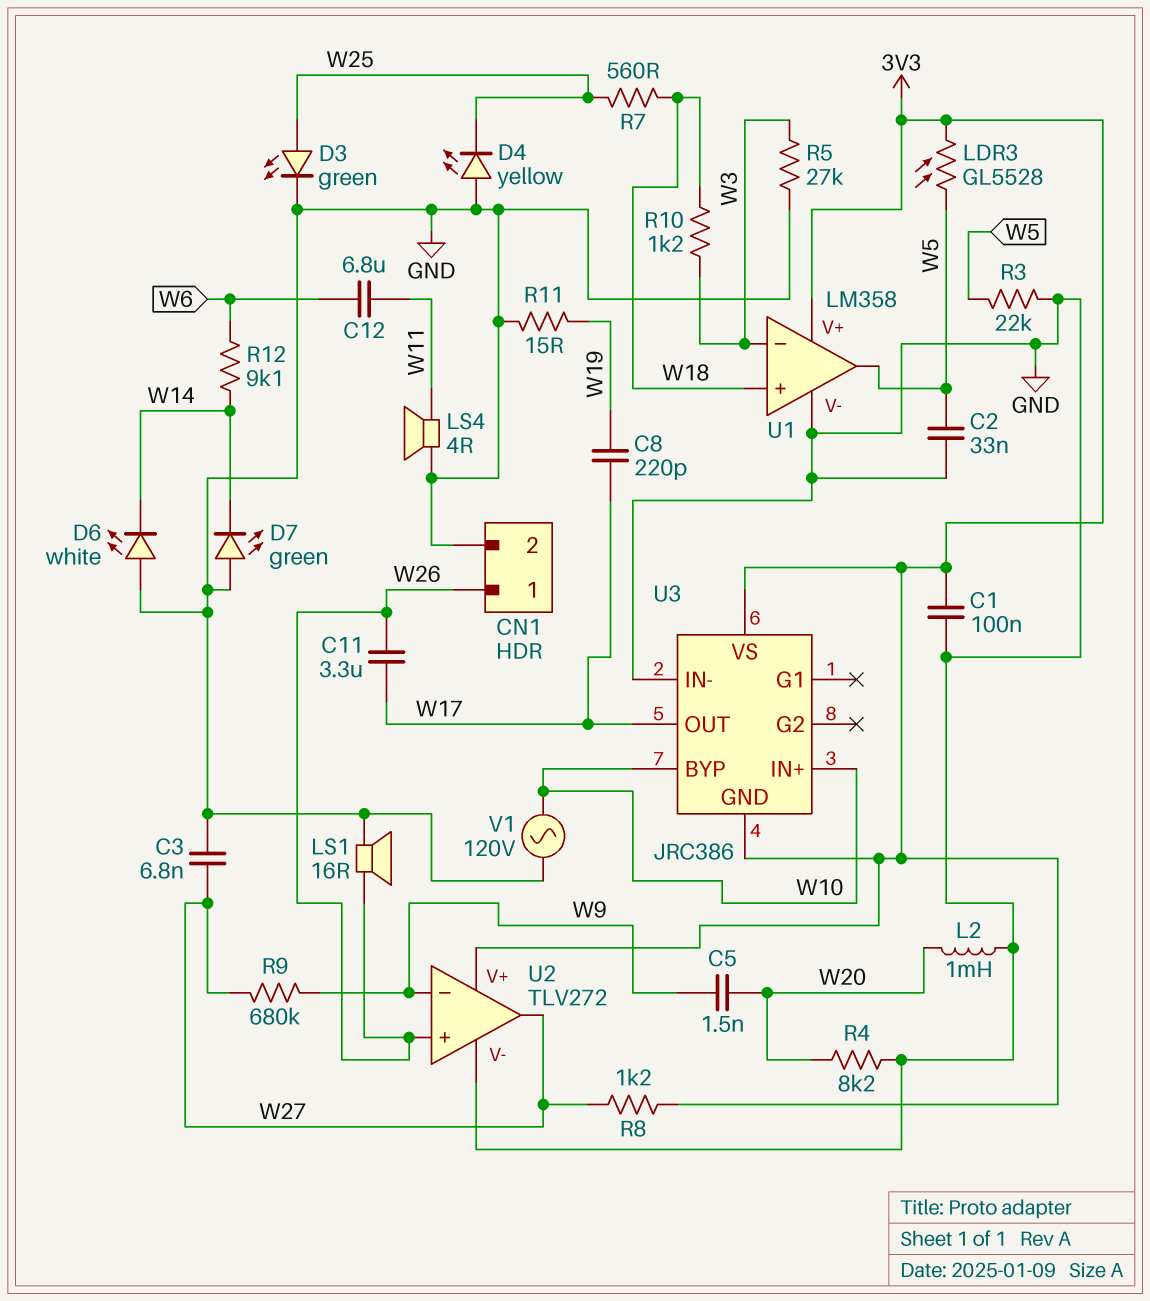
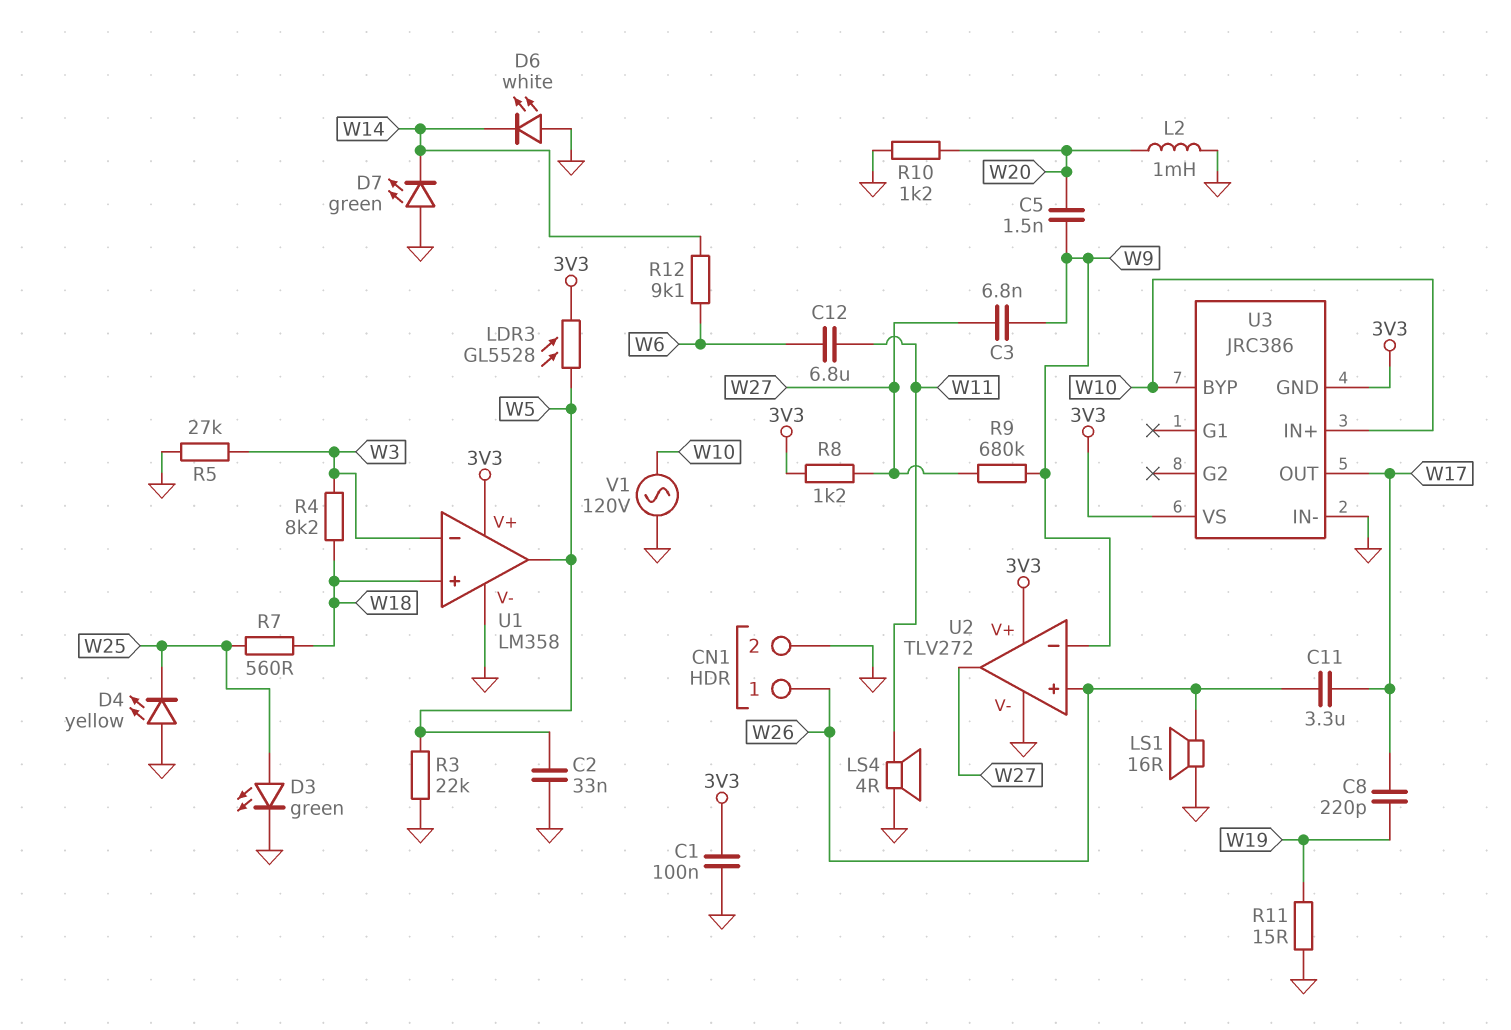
C3: 6.8nF (GND, W27) -> 6.8nF (W9, W27)
R4: 8.2k (GND, W20) -> 8.2k (W3, W18)
R10: 1.2k (W3, W18) -> 1.2k (GND, W20)

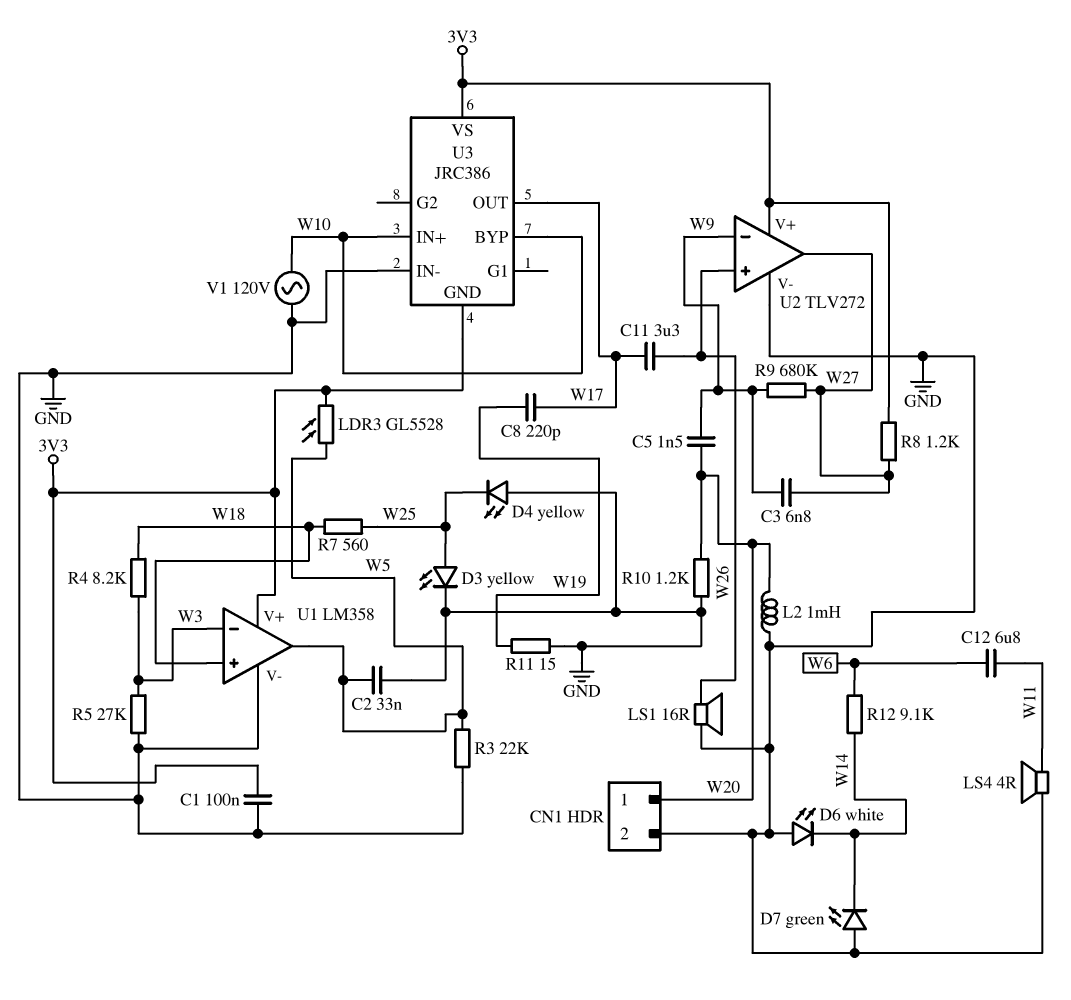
CN1 pin 1: W26 -> W20
D3: LED green (A W25, K GND) -> LED yellow (A W25, K GND)

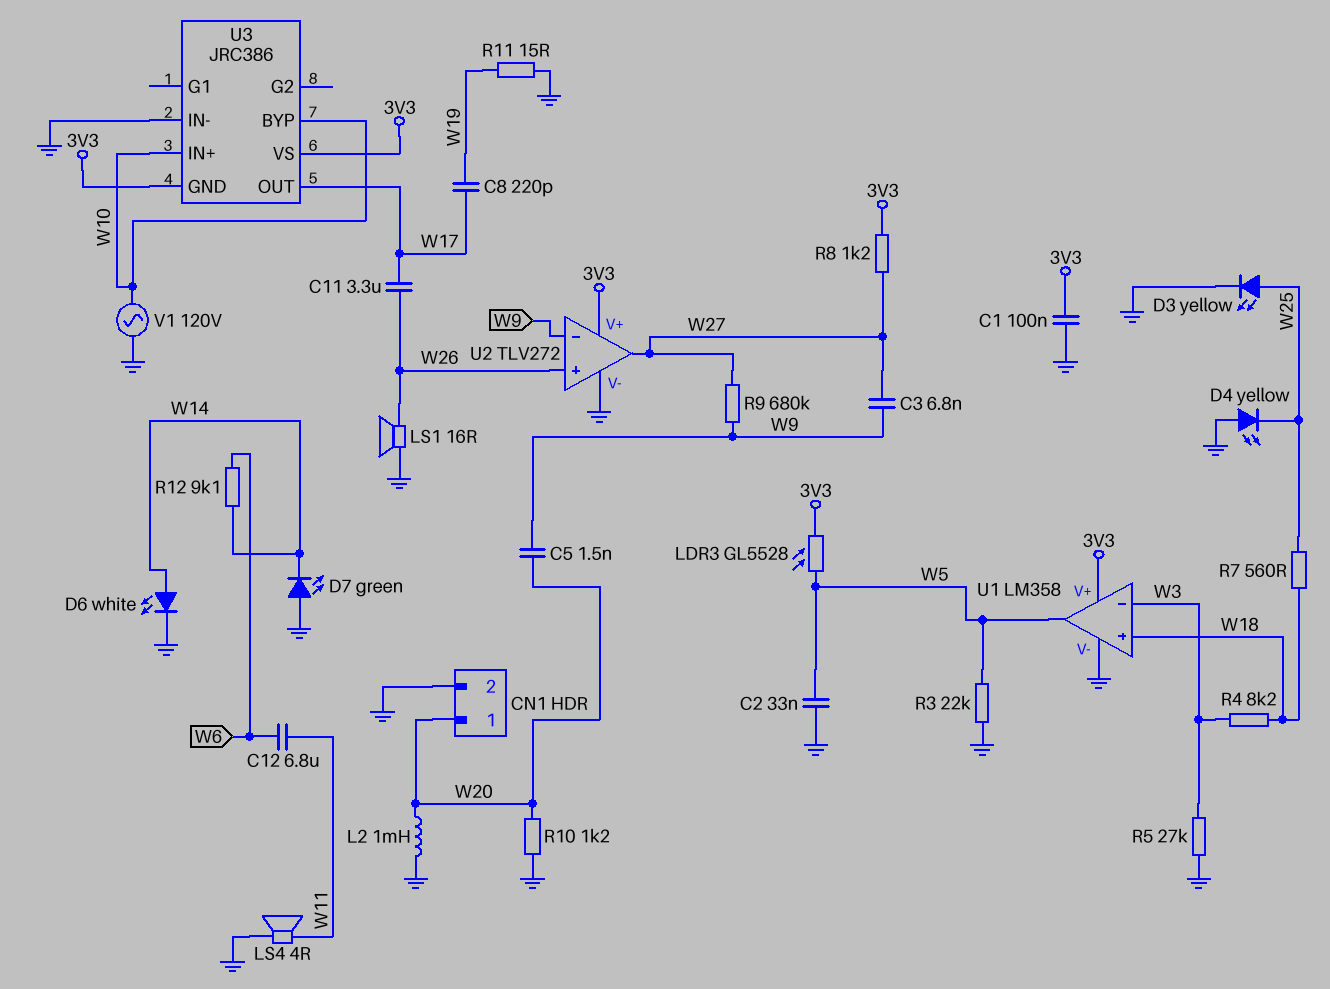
D6: LED white (A GND, K W14) -> LED white (A W14, K GND)

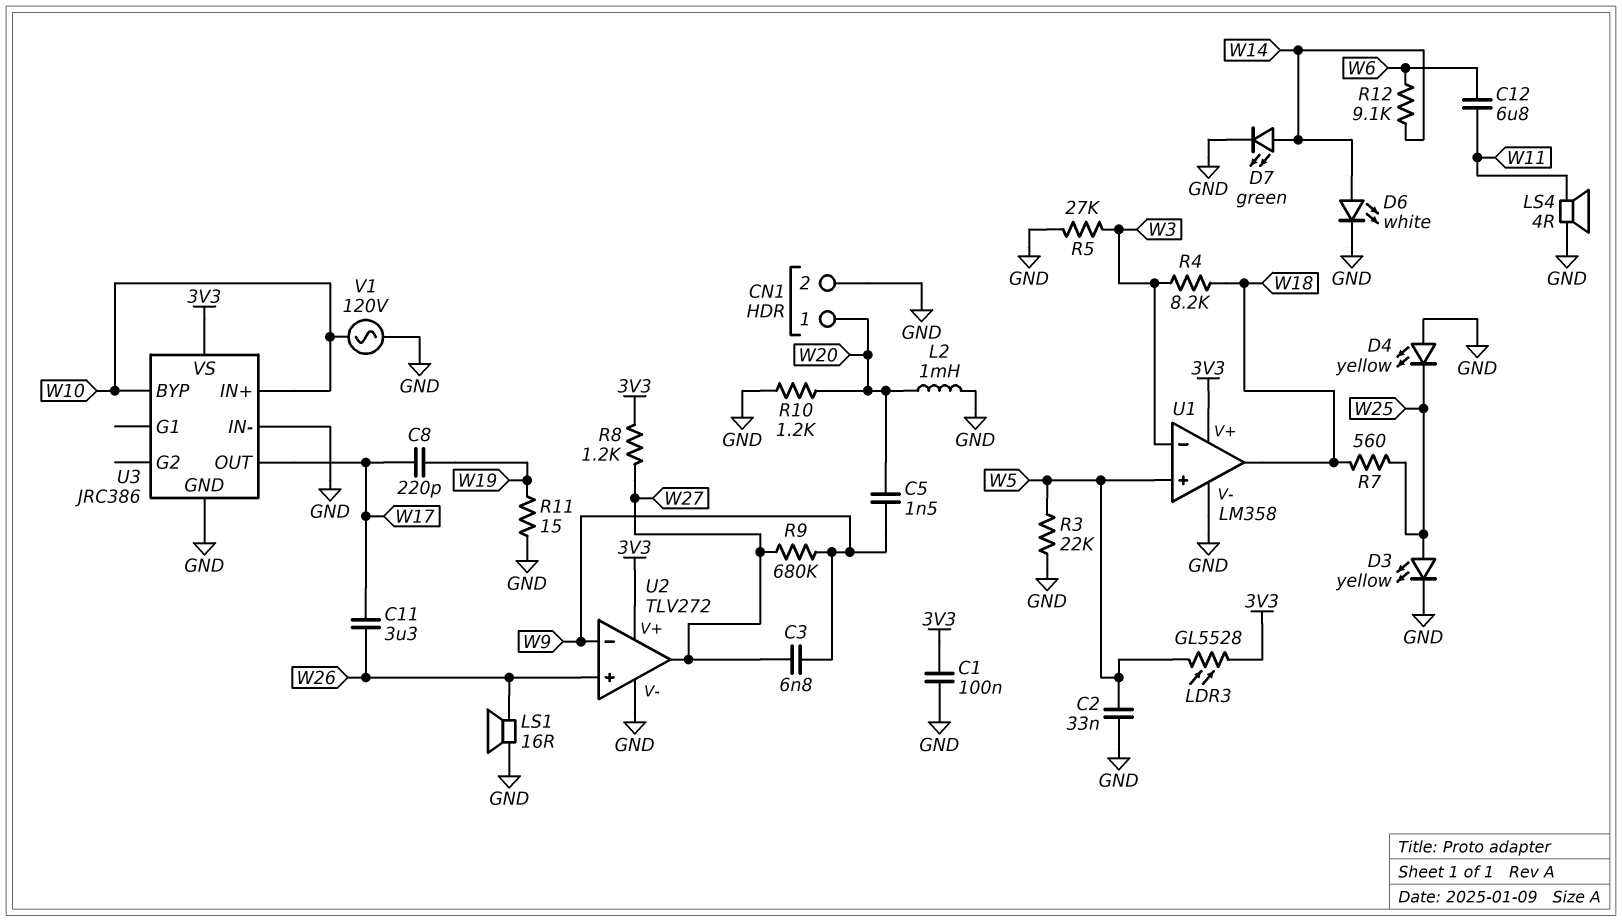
D7: LED green (A GND, K W14) -> LED green (A W14, K GND)
U1 pin in+: W18 -> W5
U1 pin out: W5 -> W18
U3 pin GND: 3V3 -> GND

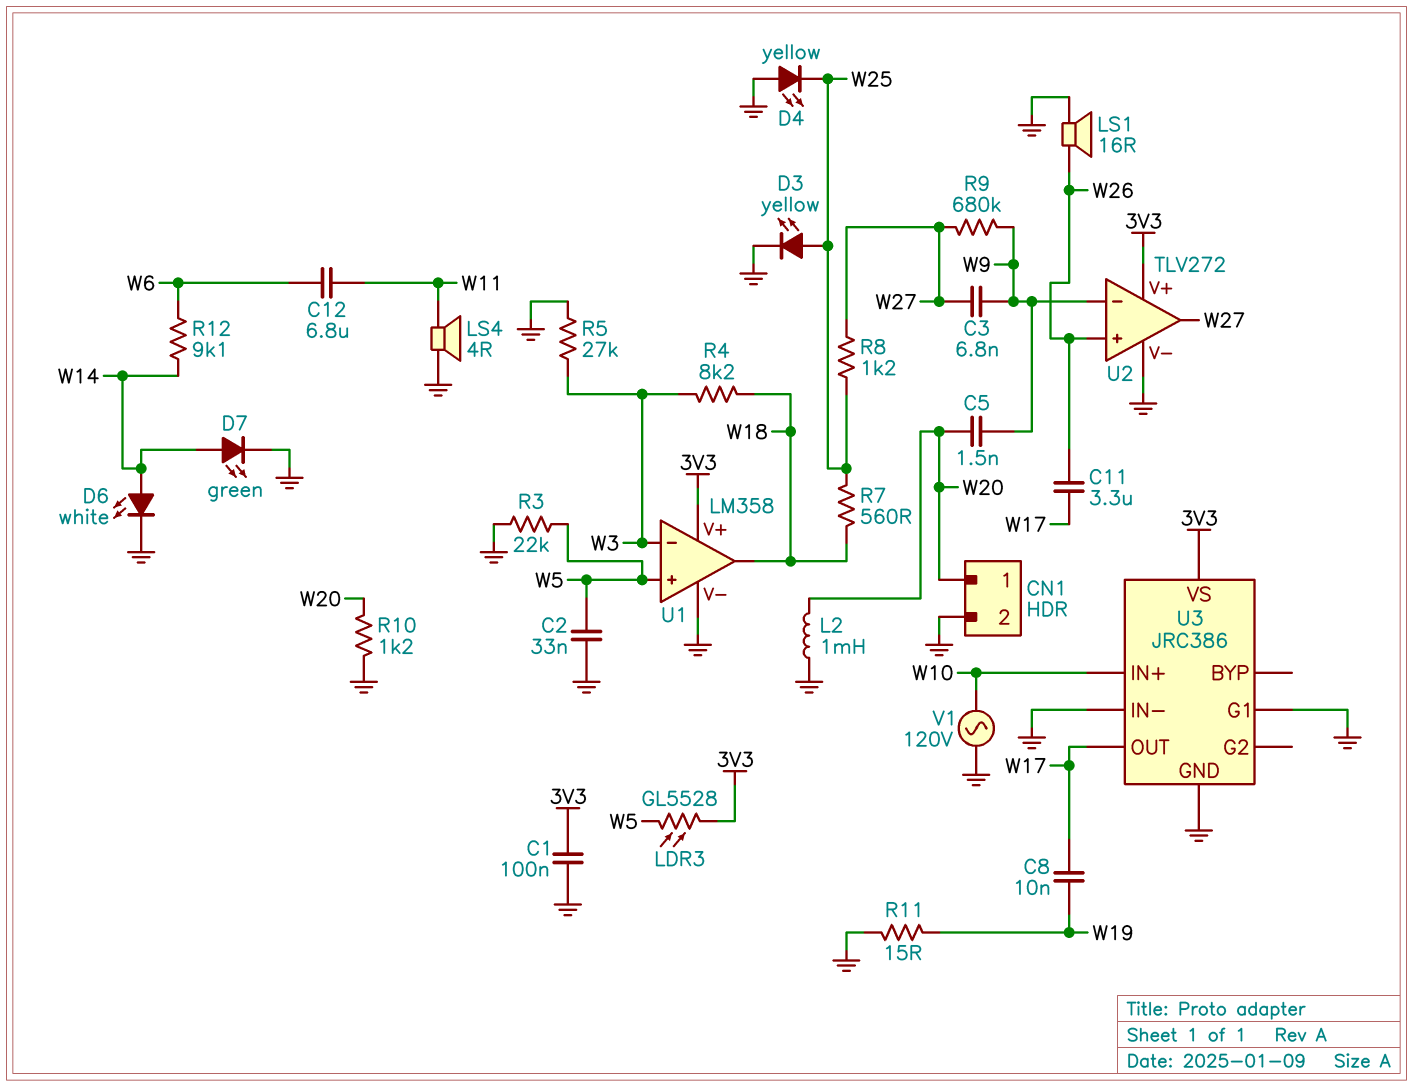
C8: 220pF (W17, W19) -> 10nF (W17, W19)
R8: 1.2k (3V3, W27) -> 1.2k (W25, W27)
U3 pin BYP: W10 -> none
U3 pin G1: none -> GND

